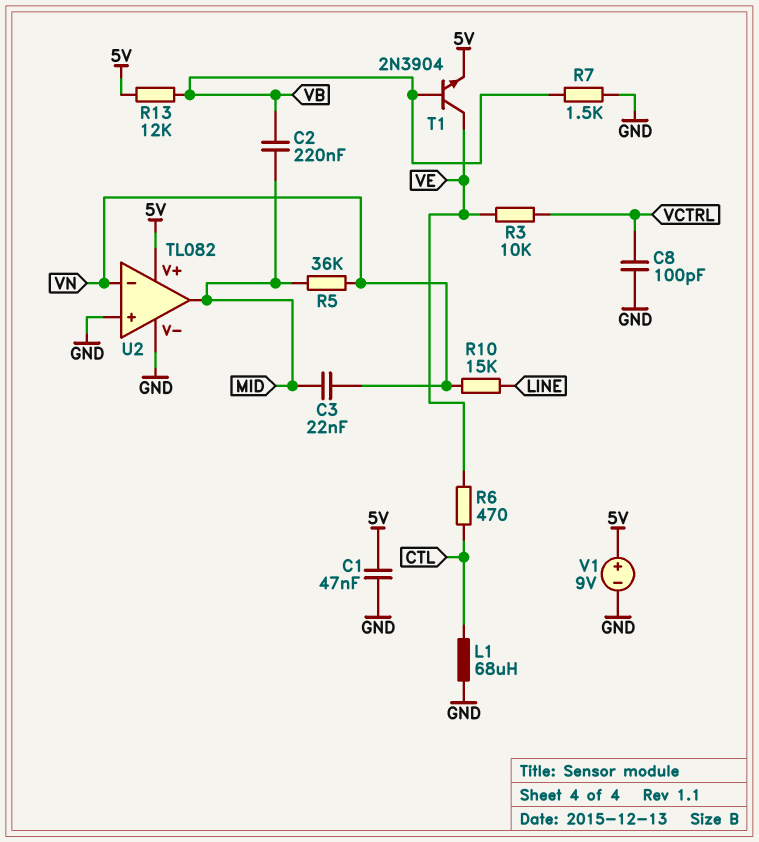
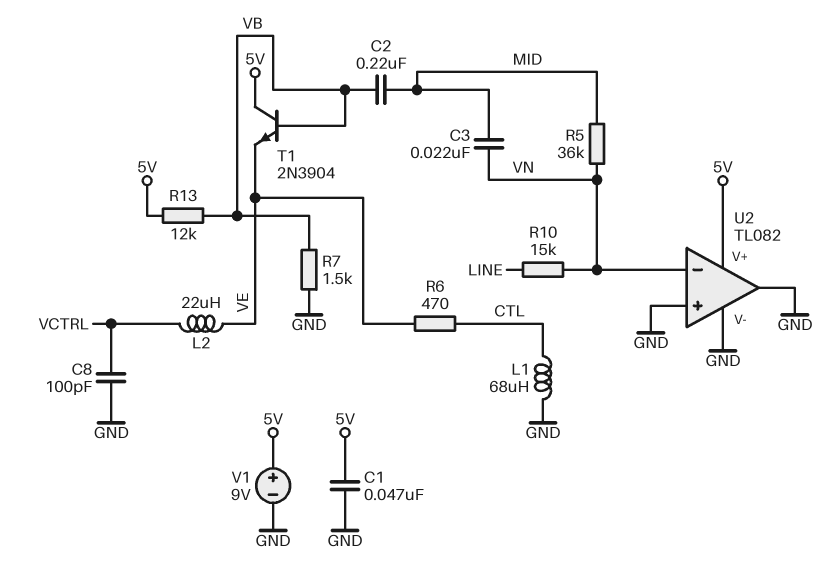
L2: none -> 22uH (VCTRL, VE)
R3: 10k (VCTRL, VE) -> none
T1: NPN 2N3904 (B VB, C VE, E 5V) -> NPN 2N3904 (B VB, C 5V, E VE)
U2 pin out: MID -> GND

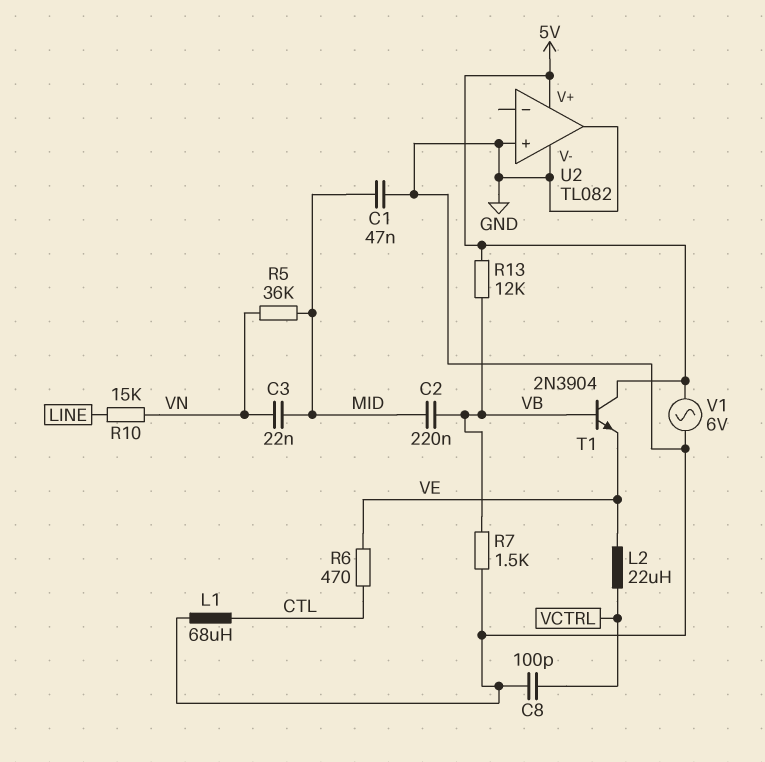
C1: 47nF (5V, GND) -> 47nF (GND, MID)
U2 pin in-: VN -> none
V1: 9V (plus 5V, minus GND) -> AC 6V (5V, GND)

